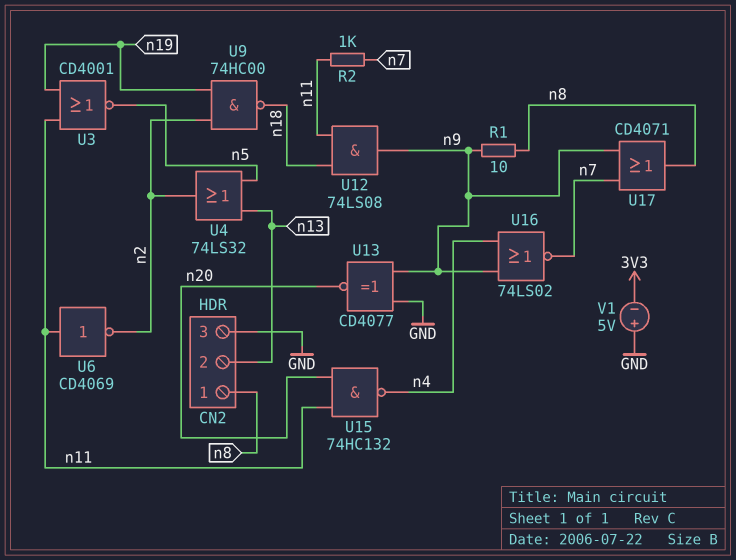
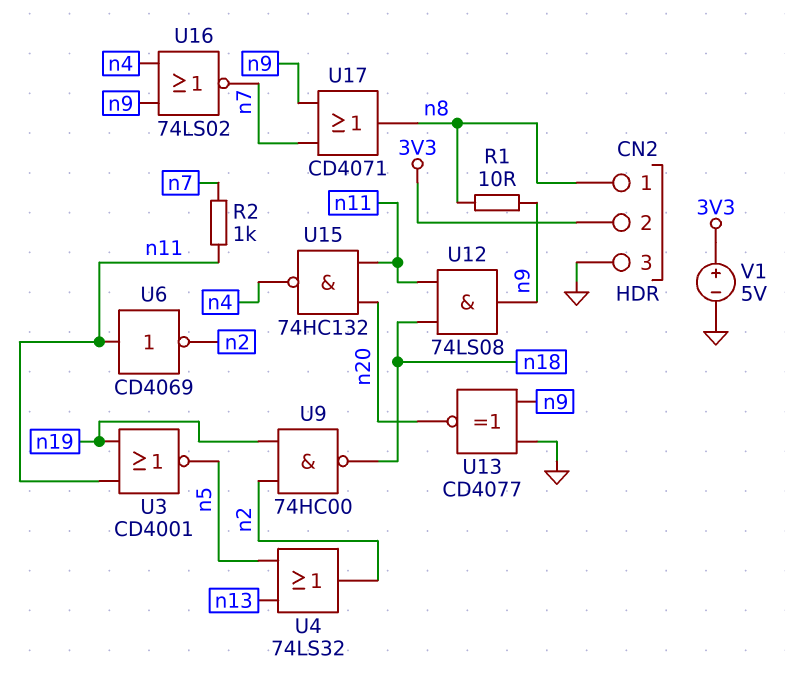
CN2 pin 2: n13 -> 3V3
V1: 5V (plus GND, minus 3V3) -> 5V (plus 3V3, minus GND)

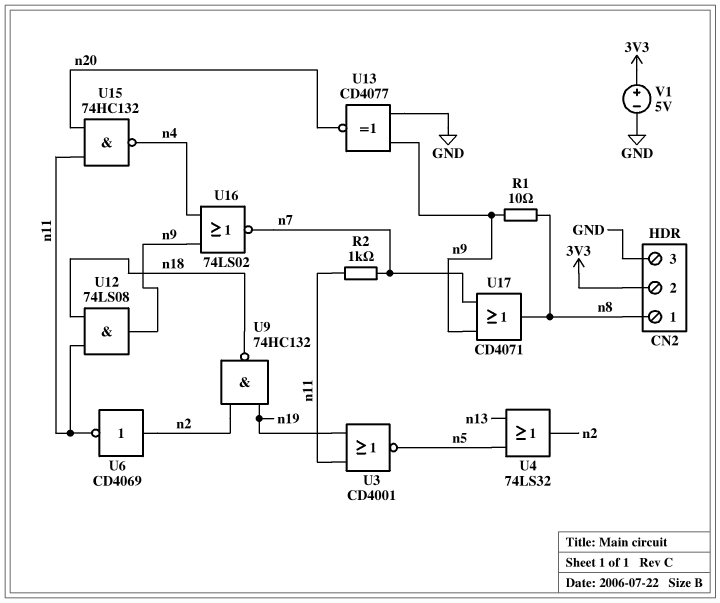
U6: NOT CD4069 (in n11, out n2) -> NOT CD4069 (in n2, out n11)
U9: NAND 74HC00 (in n2, in n19, out n18) -> NAND 74HC132 (in n2, in n19, out n18)

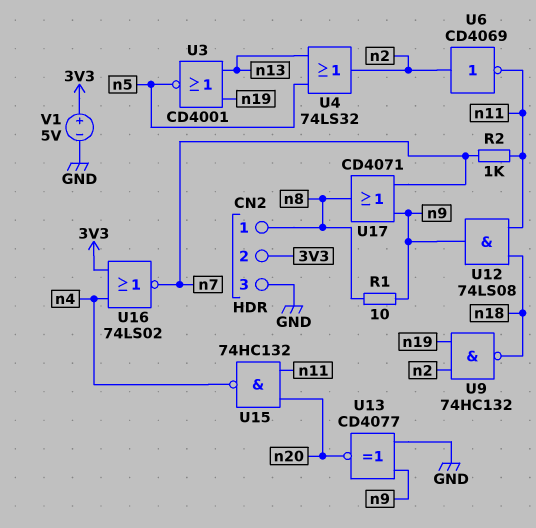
U3: NOR CD4001 (in n11, in n19, out n5) -> NOR CD4001 (in n13, in n19, out n5)
U16: NOR 74LS02 (in n4, in n9, out n7) -> NOR 74LS02 (in 3V3, in n4, out n7)

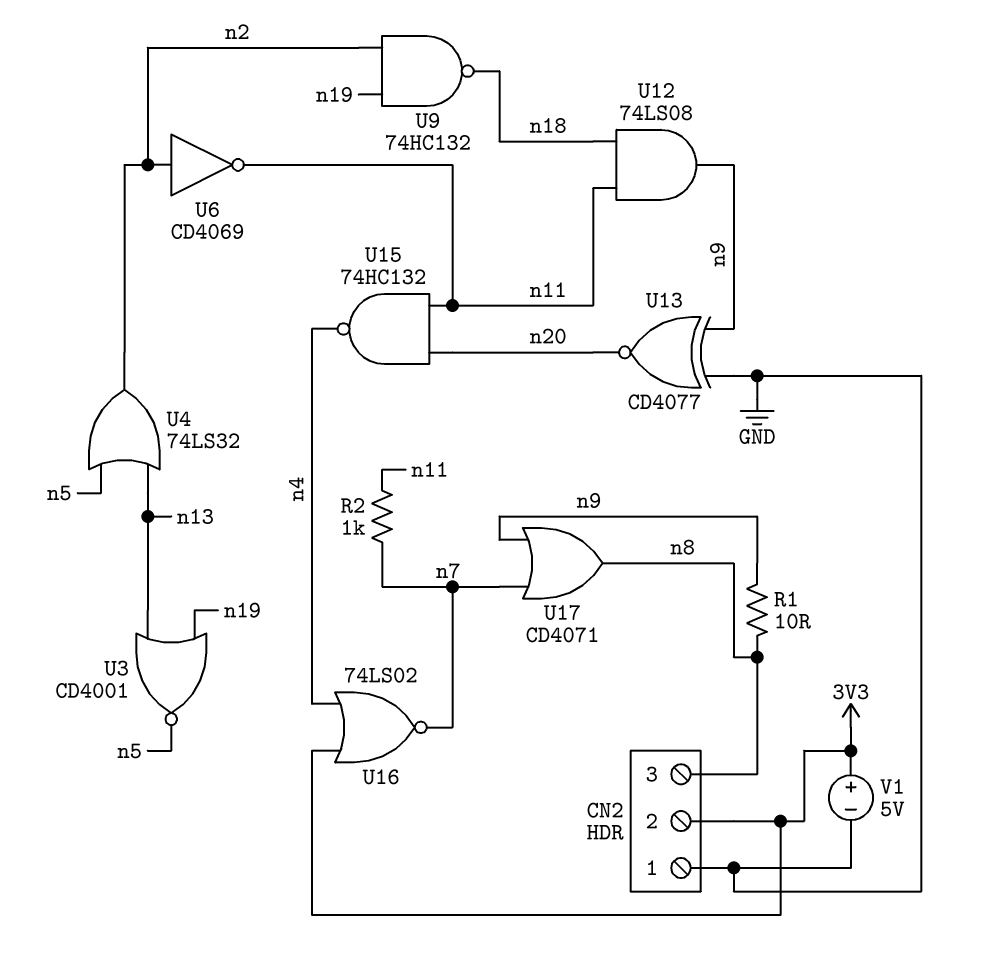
CN2 pin 1: n8 -> GND
CN2 pin 3: GND -> n8

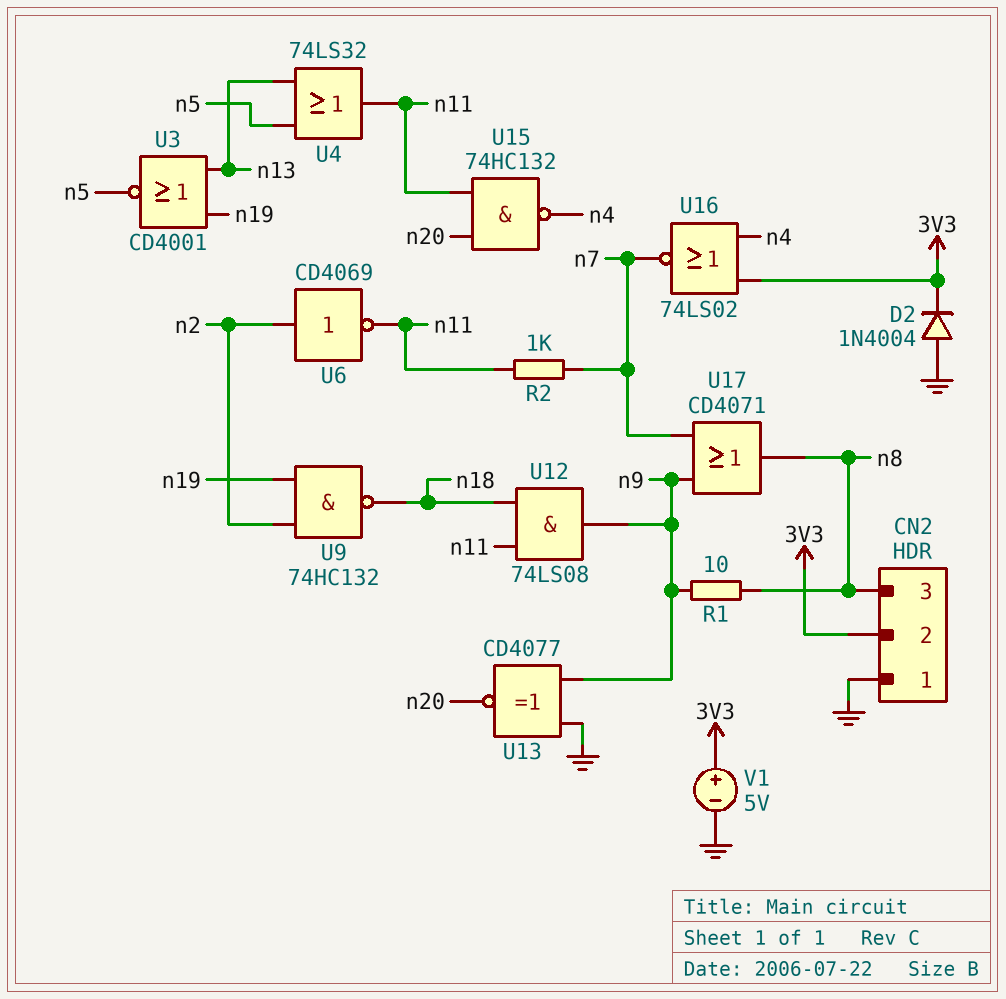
D2: none -> diode 1N4004 (A GND, K 3V3)
U4: OR 74LS32 (in n5, in n13, out n2) -> OR 74LS32 (in n5, in n13, out n11)

